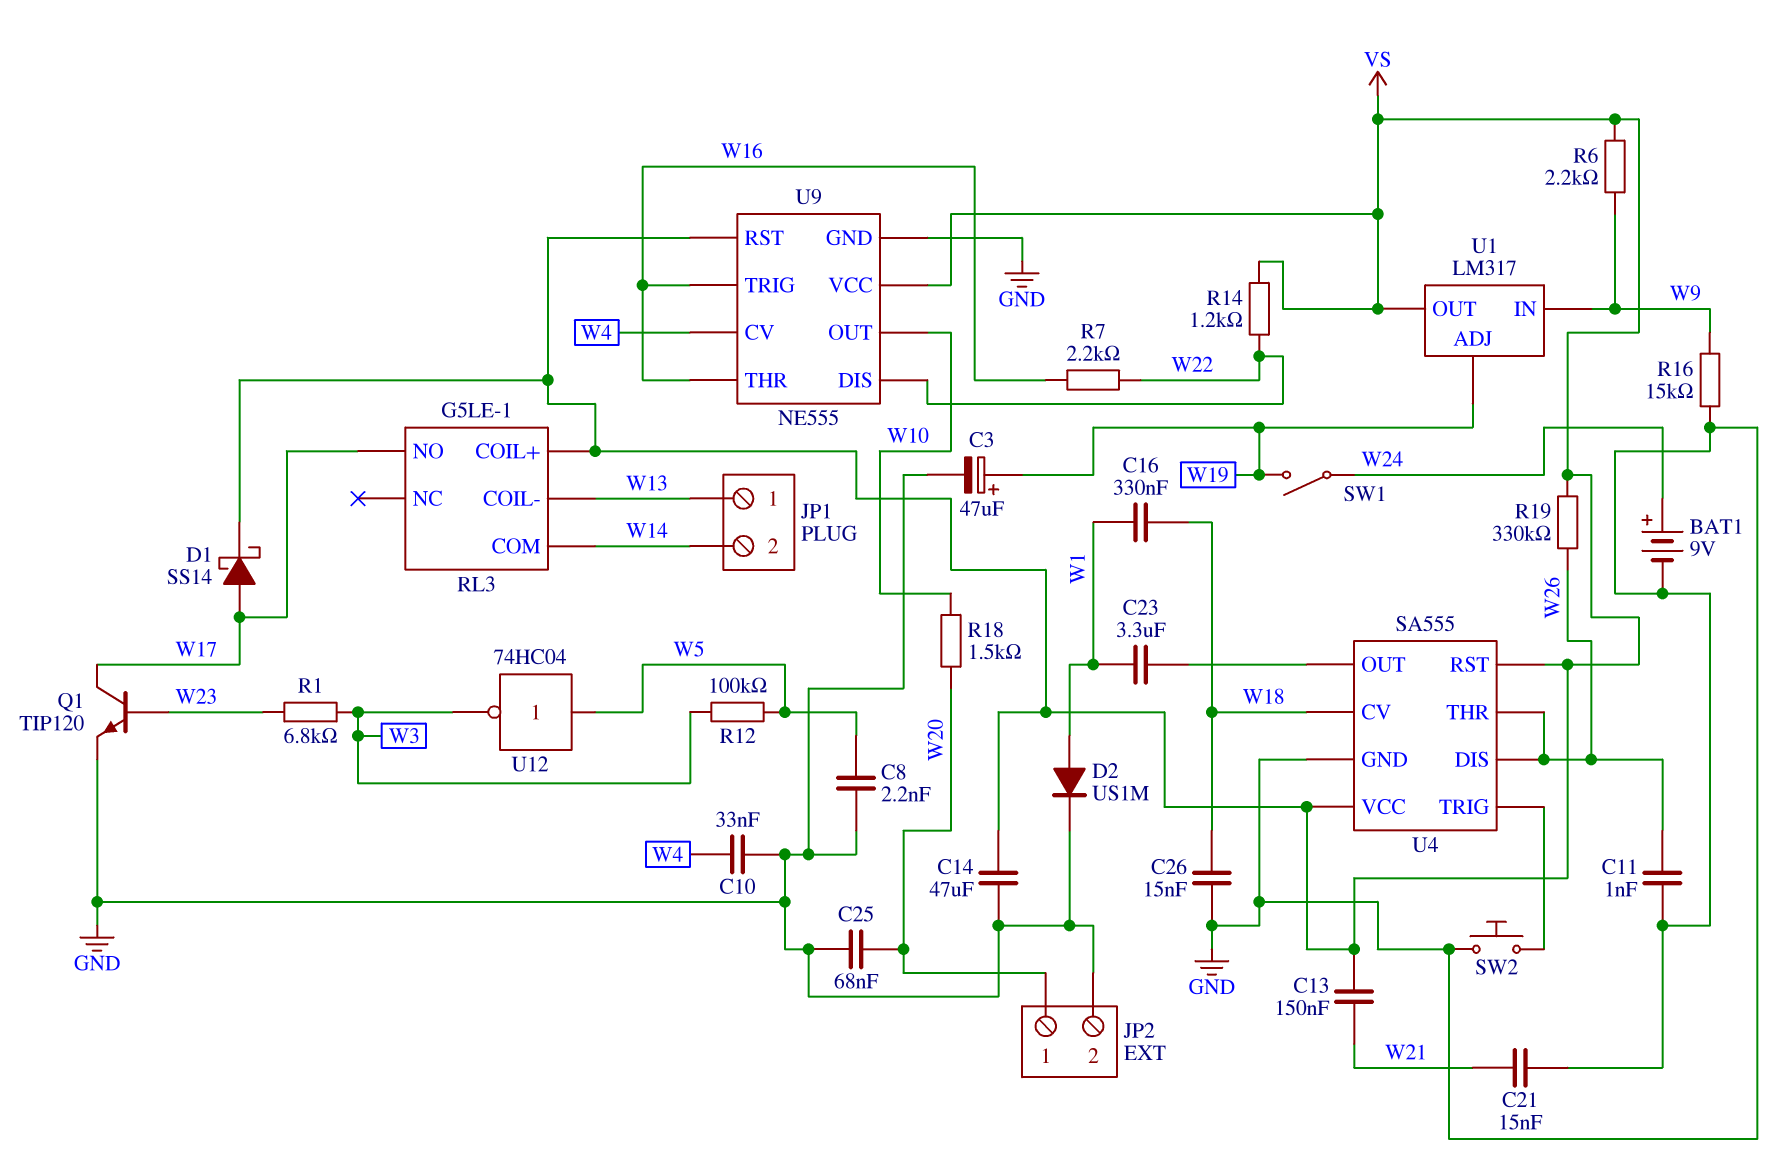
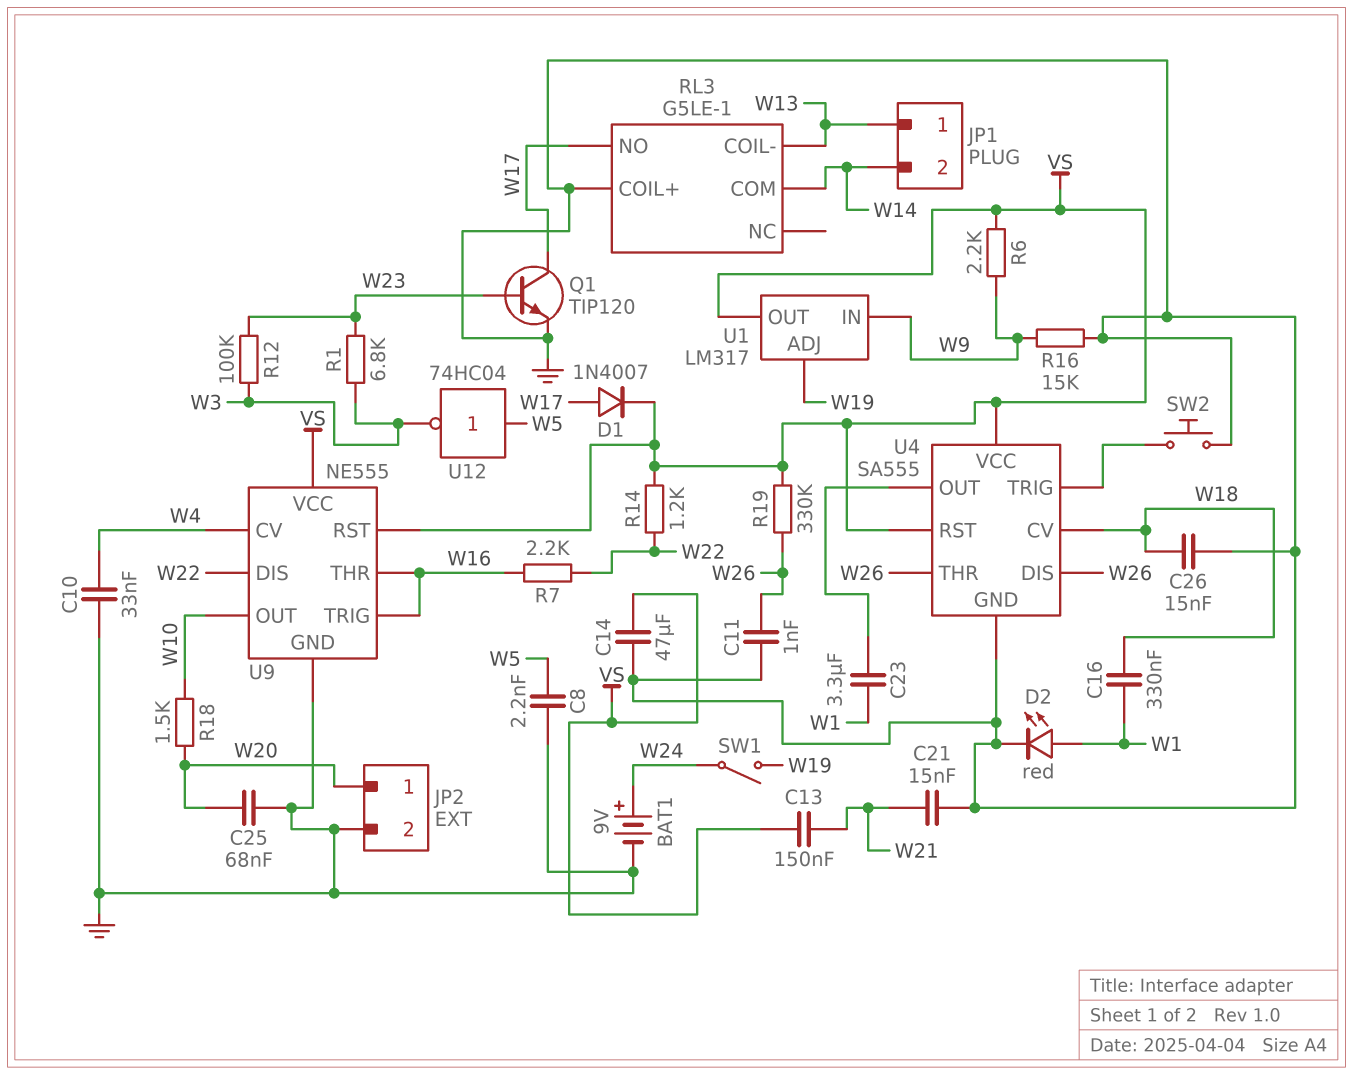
C3: 47uF (plus W19, minus GND) -> none
D1: schottky SS14 (A W17, K VS) -> diode 1N4007 (A W17, K VS)
D2: diode US1M (A W1, K GND) -> LED red (A W1, K GND)
R12: 100k (W3, W5) -> 100k (W3, W23)
RL3 pin COIL+: VS -> GND

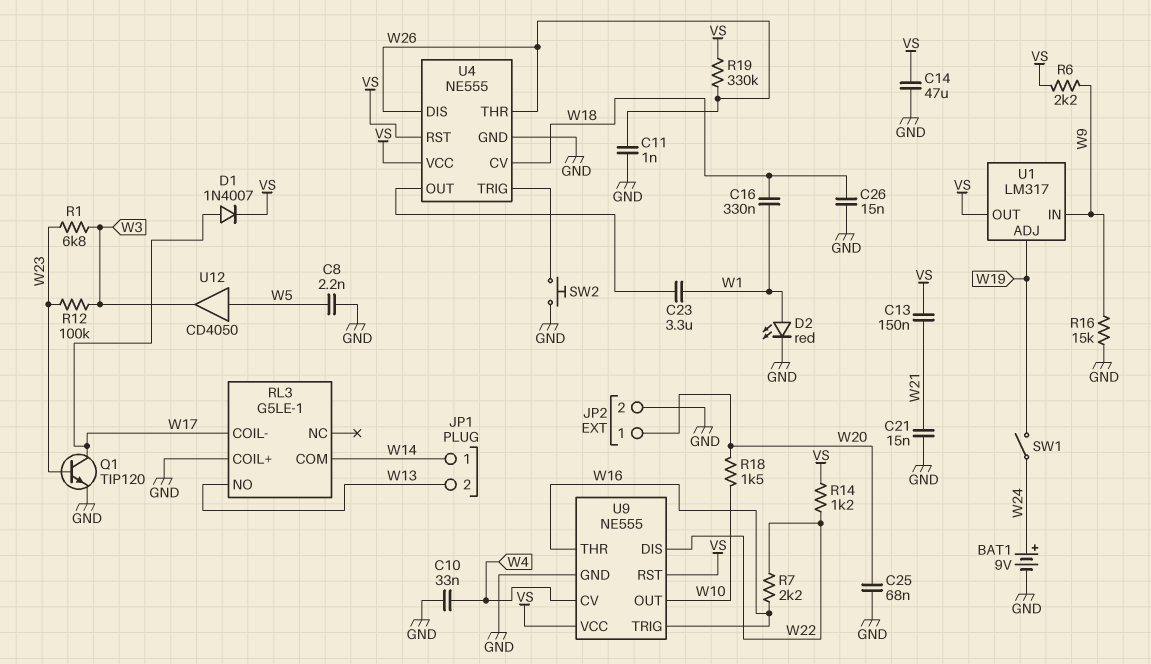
JP1 pin 1: W13 -> W14
JP1 pin 2: W14 -> W13
RL3 pin COIL-: W13 -> W17
RL3 pin NO: W17 -> W13
U4: SA555 -> NE555
U12: NOT 74HC04 (in W5, out W3) -> buffer CD4050 (in W5, out W3)

